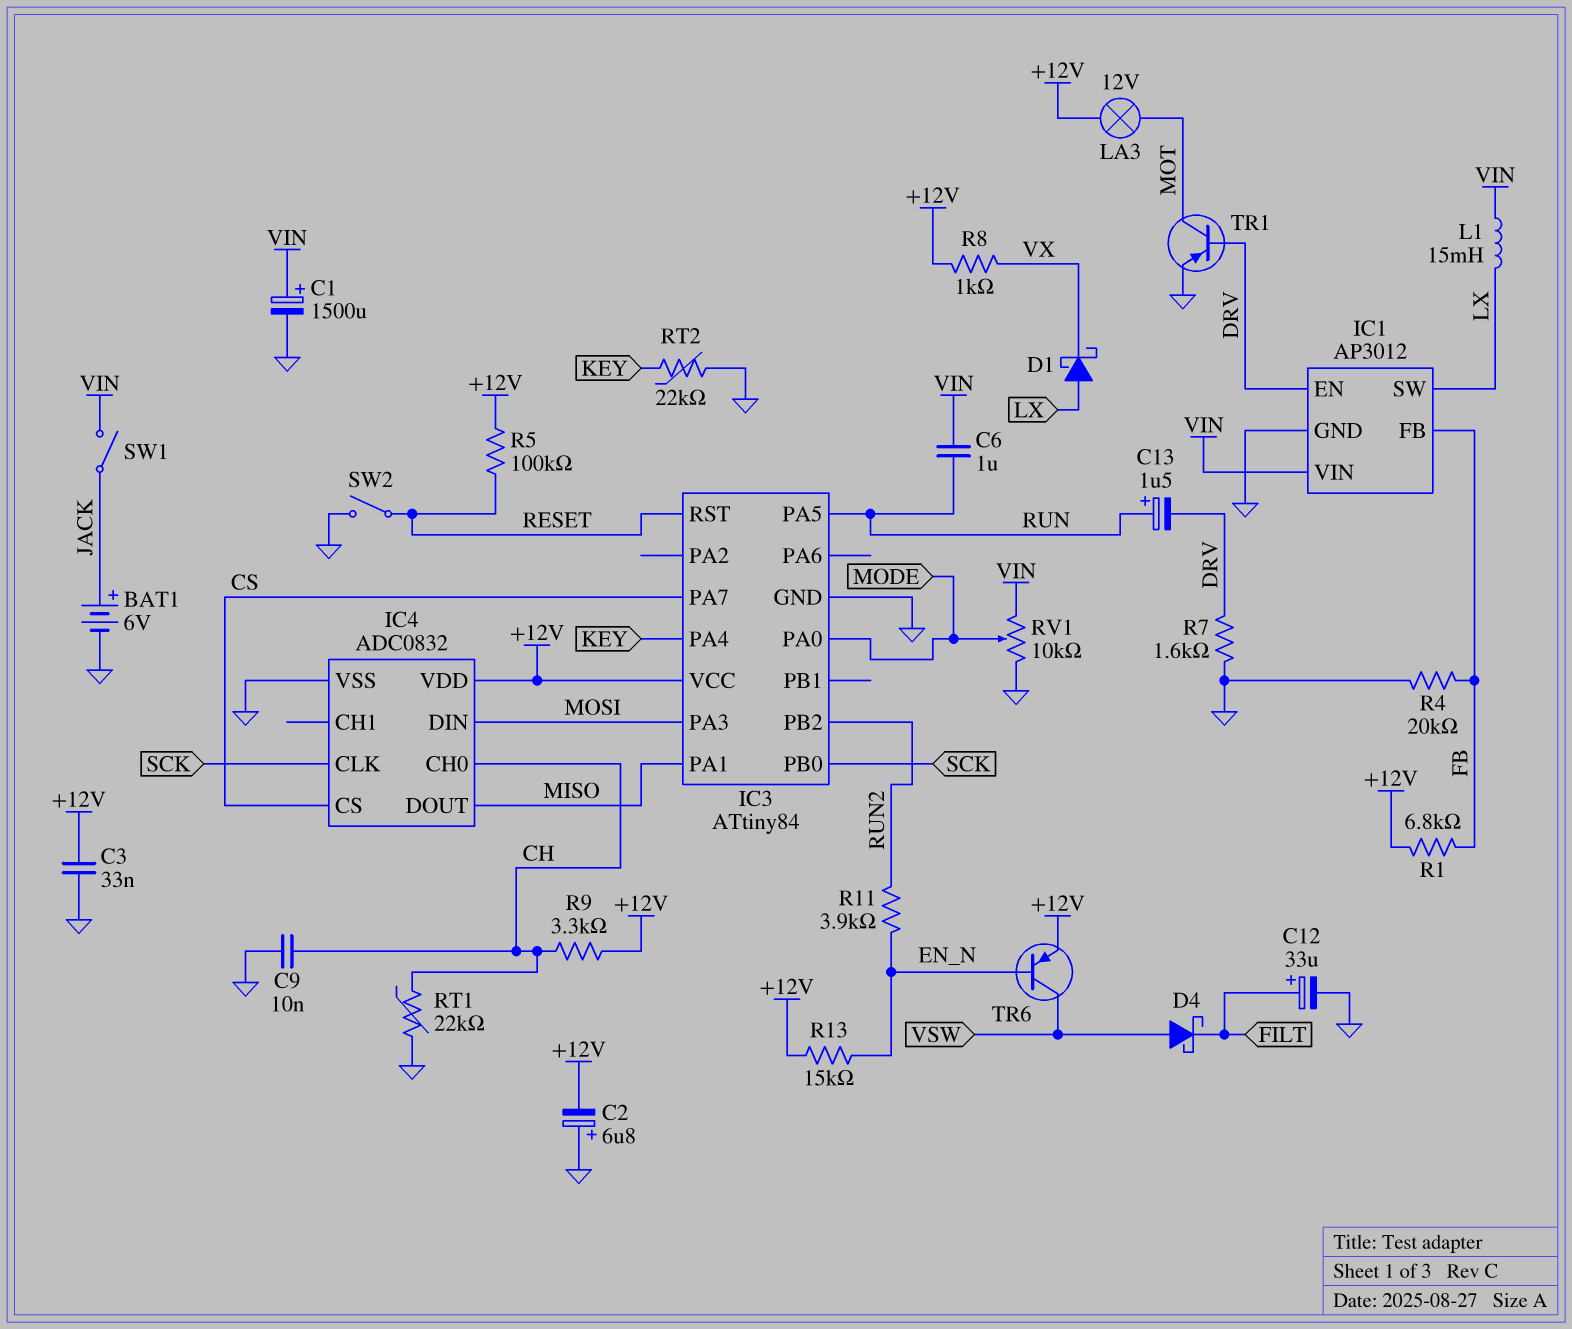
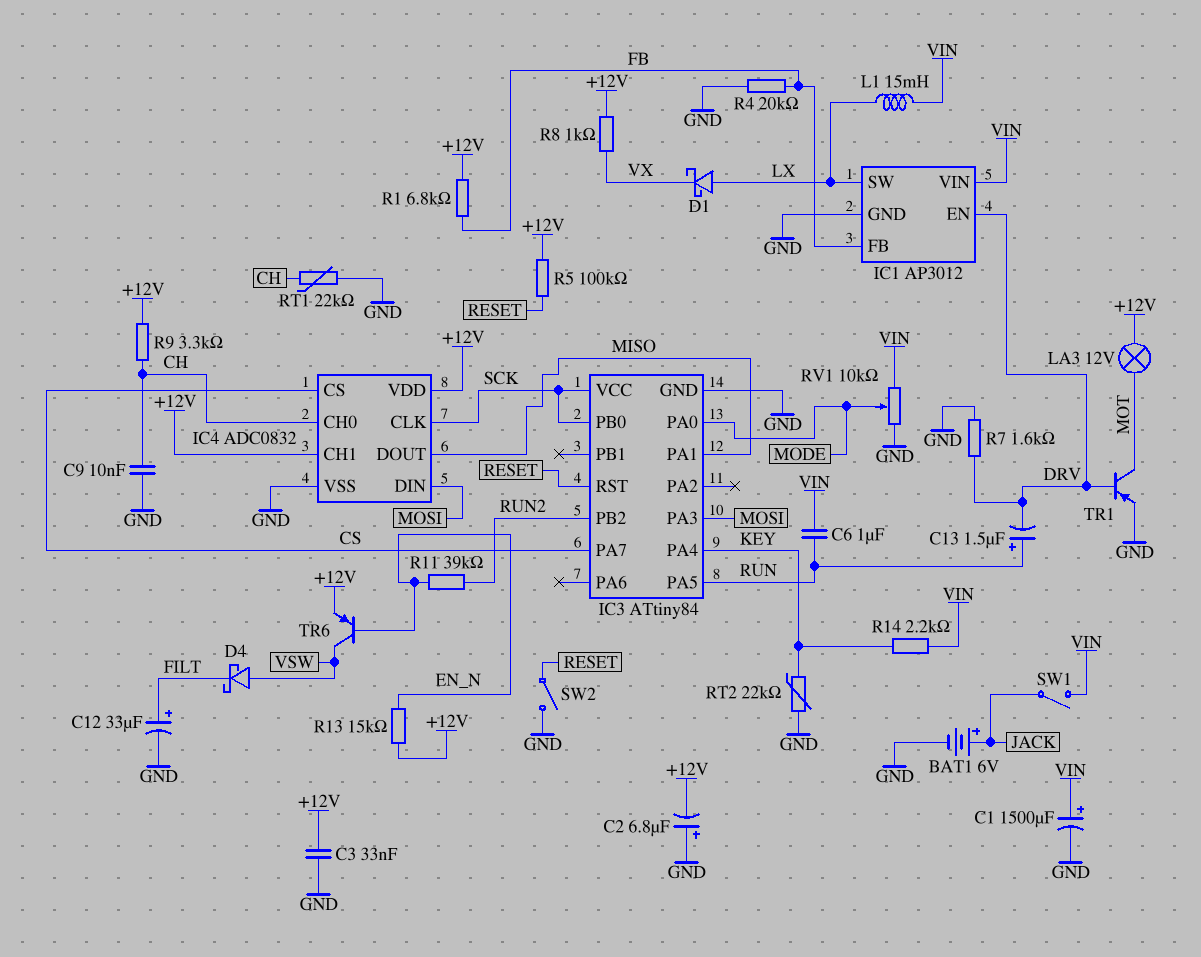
IC3 pin VCC: +12V -> SCK
IC4 pin CH1: none -> +12V
R11: 3.9k (EN_N, RUN2) -> 39k (EN_N, RUN2)
R14: none -> 2.2k (KEY, VIN)

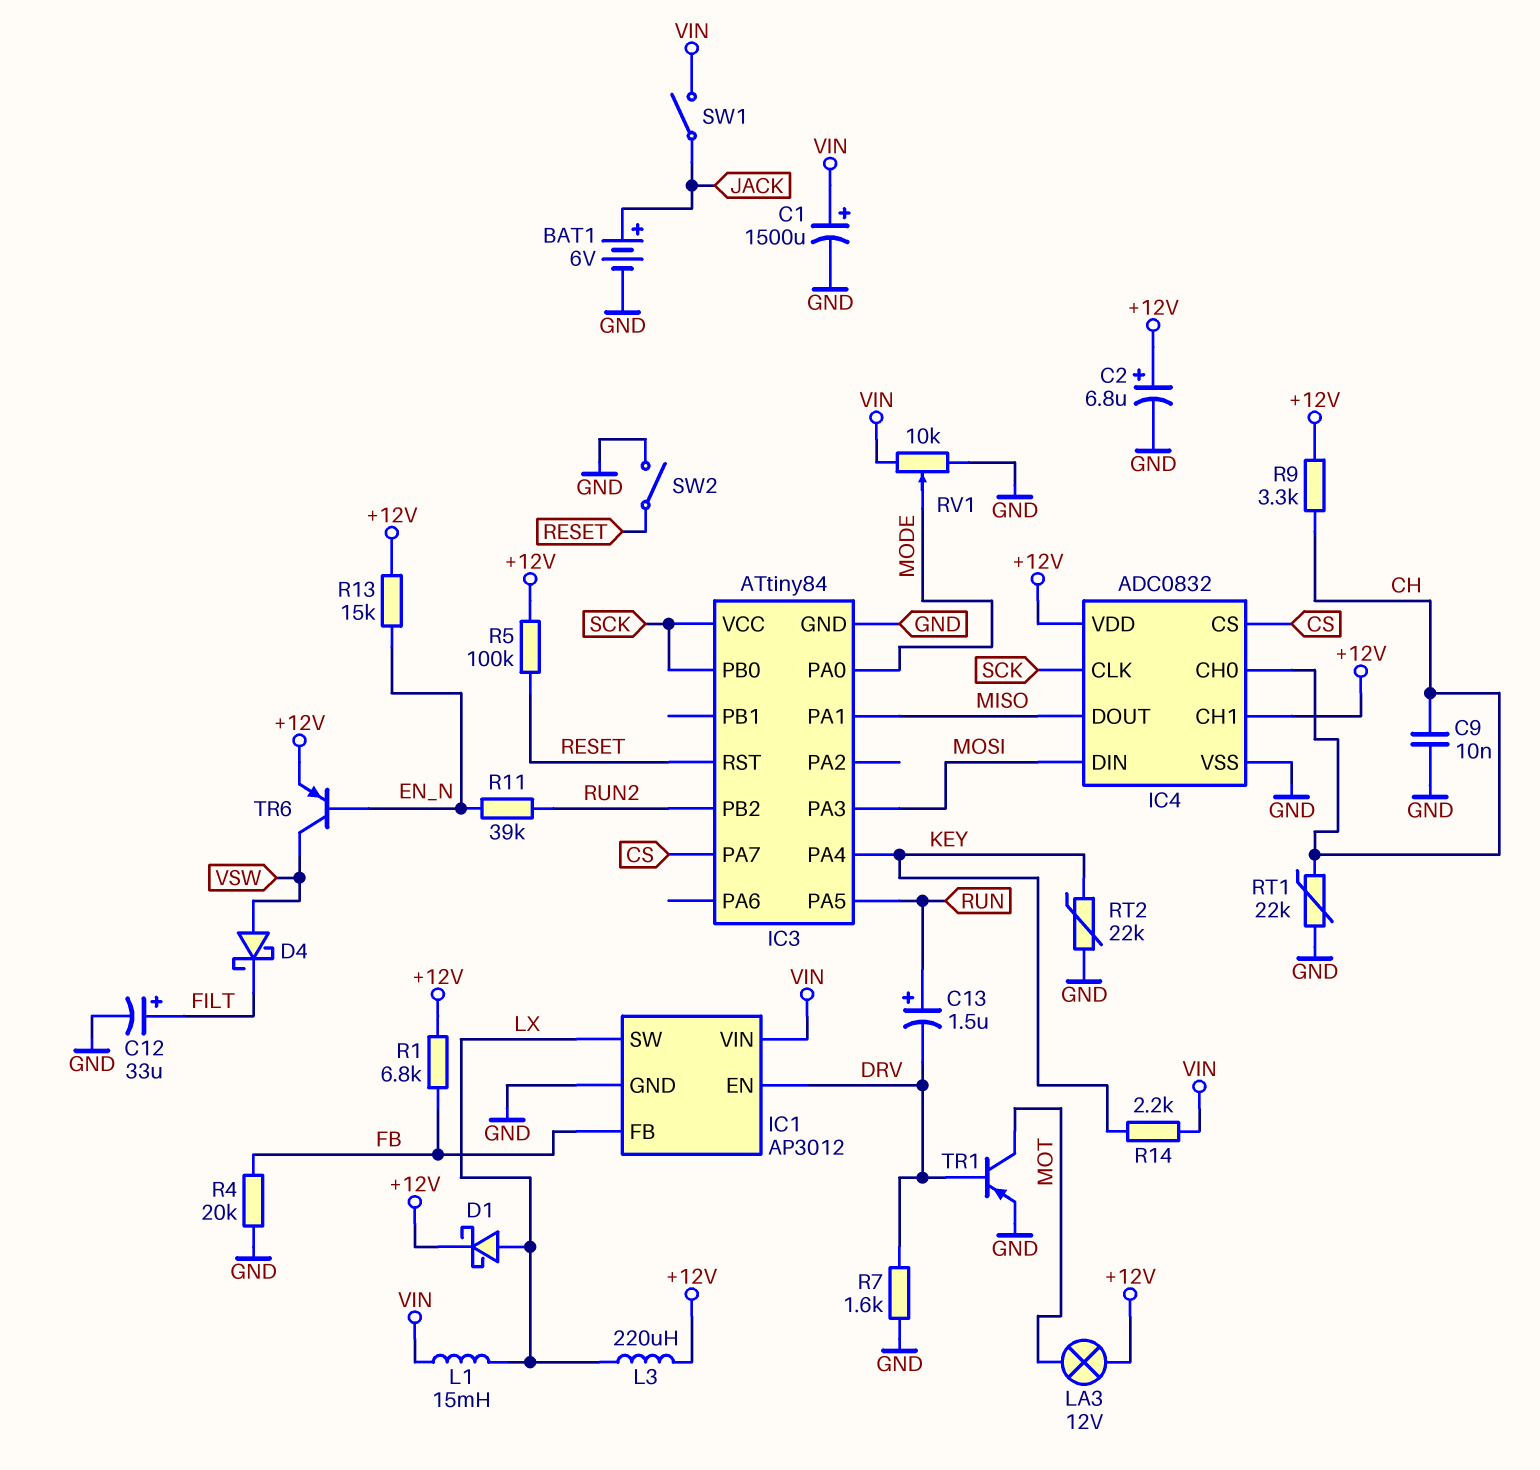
C2: 6.8uF (plus GND, minus +12V) -> 6.8uF (plus +12V, minus GND)
C3: 33nF (+12V, GND) -> none
C6: 1uF (RUN, VIN) -> none
D1: schottky (A LX, K VX) -> schottky (A LX, K +12V)
L3: none -> 220uH (+12V, LX)
R8: 1k (+12V, VX) -> none

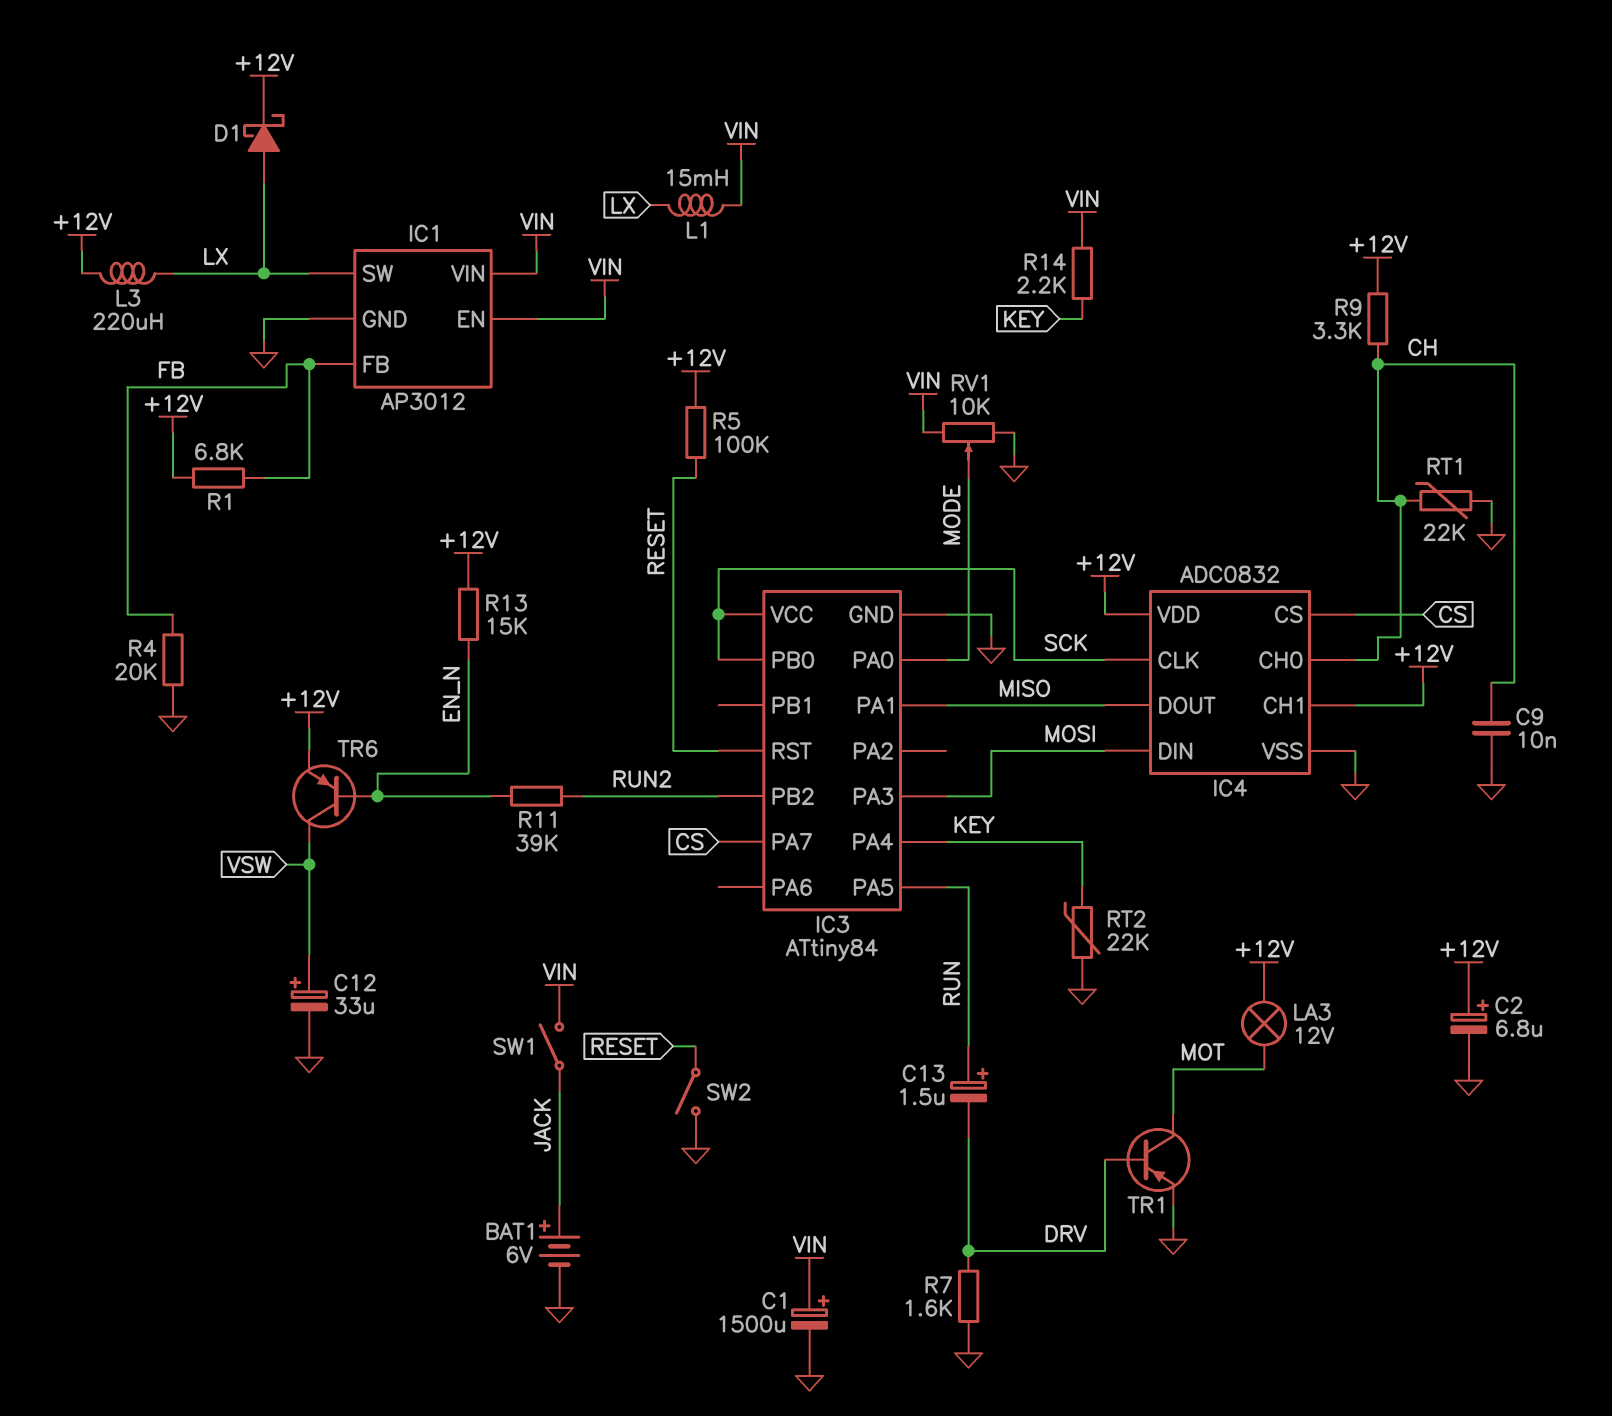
C12: 33uF (plus FILT, minus GND) -> 33uF (plus VSW, minus GND)
D4: schottky (A VSW, K FILT) -> none
IC1 pin EN: DRV -> VIN

